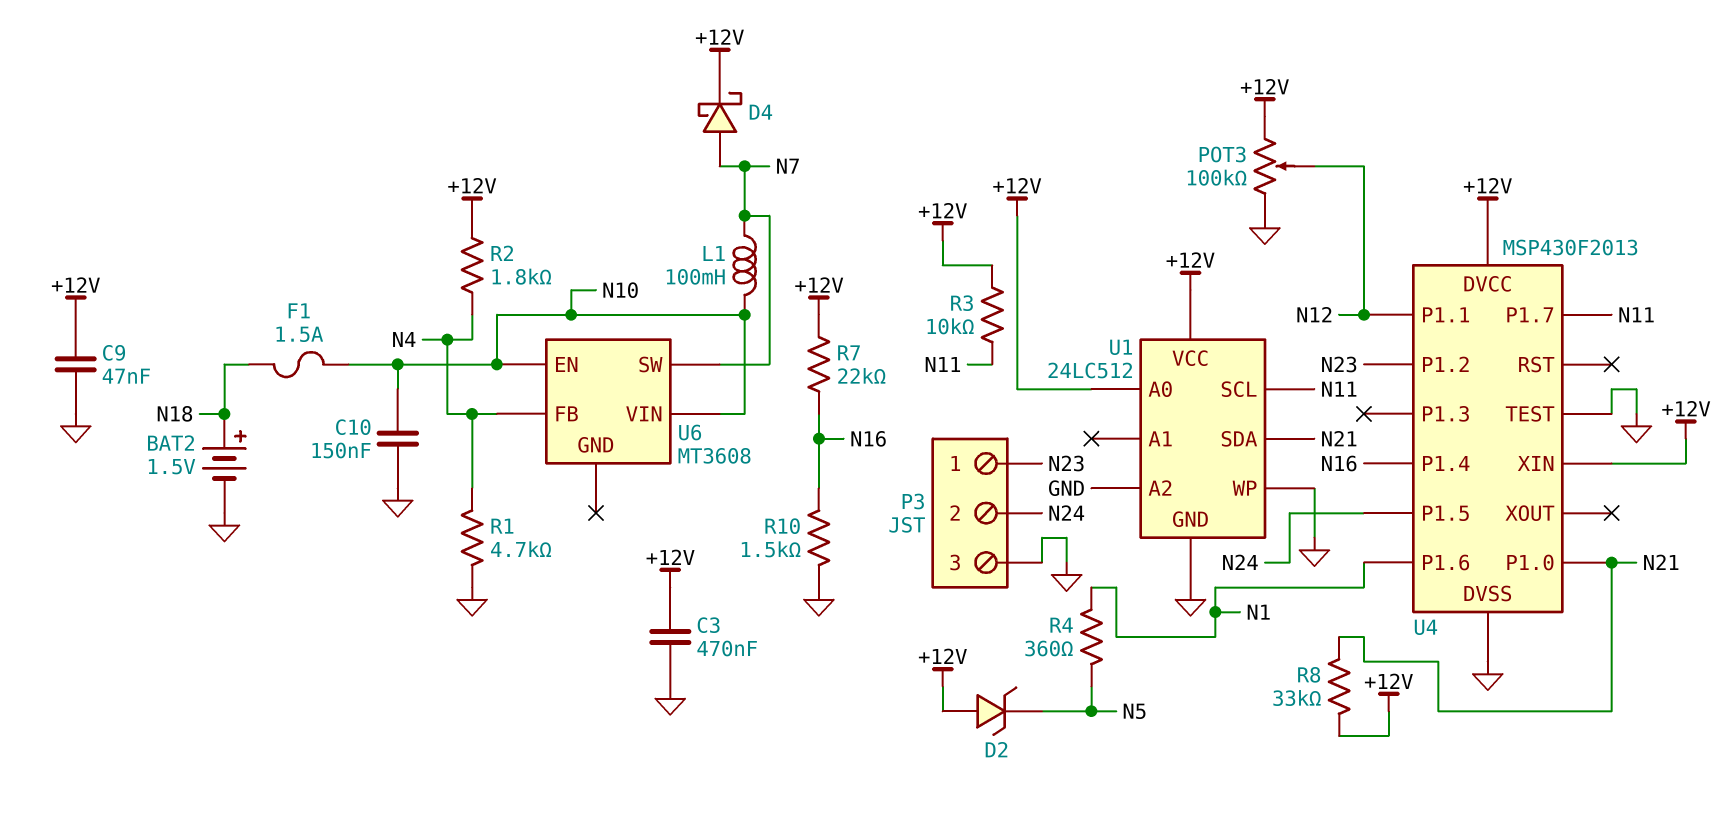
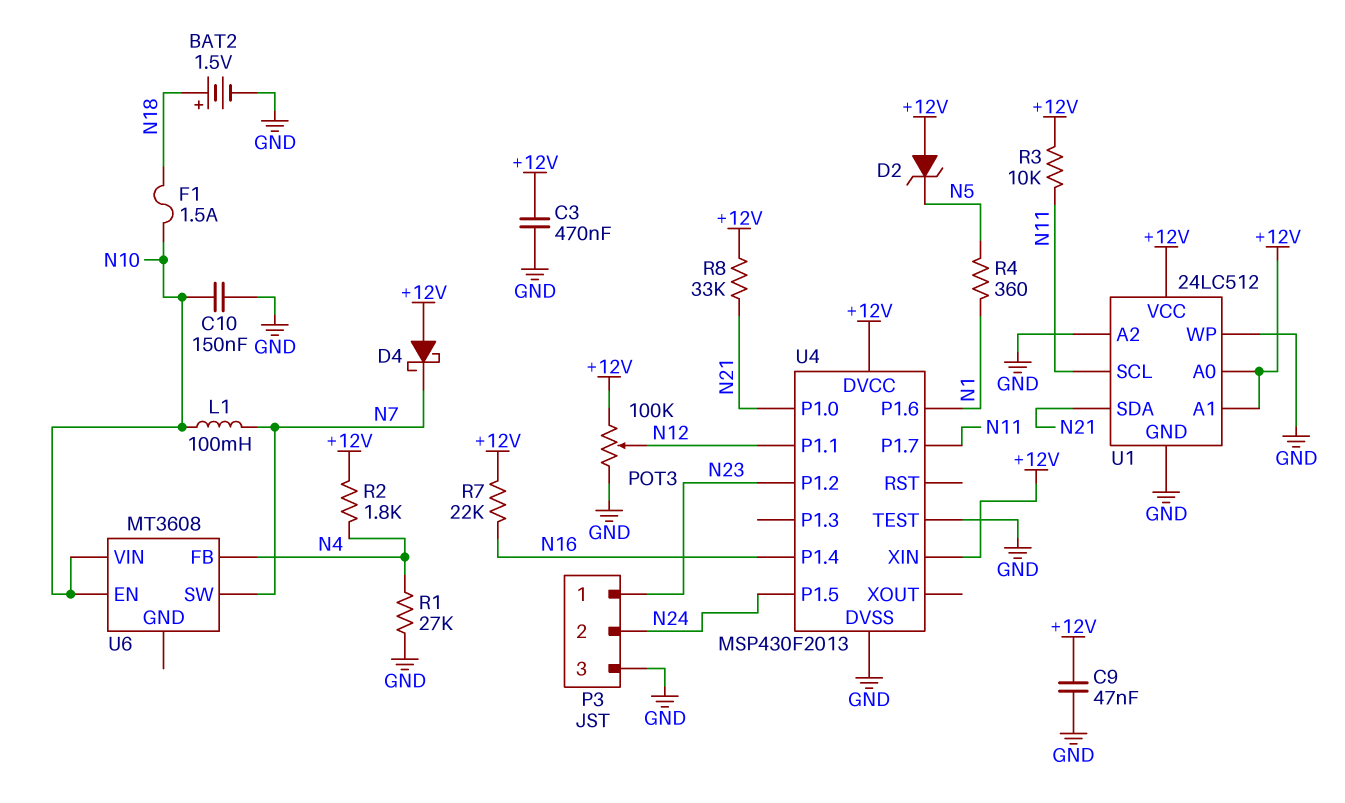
D4: schottky (A N7, K +12V) -> schottky (A +12V, K N7)
R1: 4.7k (GND, N4) -> 27k (GND, N4)
R10: 1.5k (GND, N16) -> none
U1 pin A1: none -> +12V

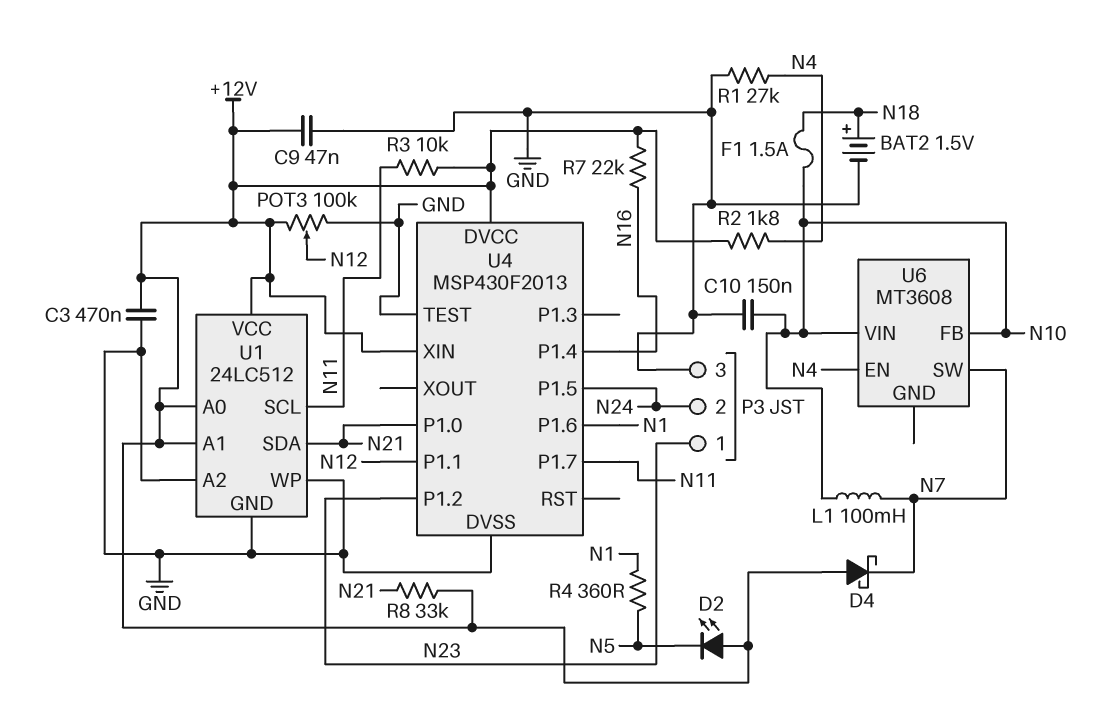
D2: zener (A +12V, K N5) -> LED (A +12V, K N5)
U6 pin EN: N10 -> N4
U6 pin FB: N4 -> N10

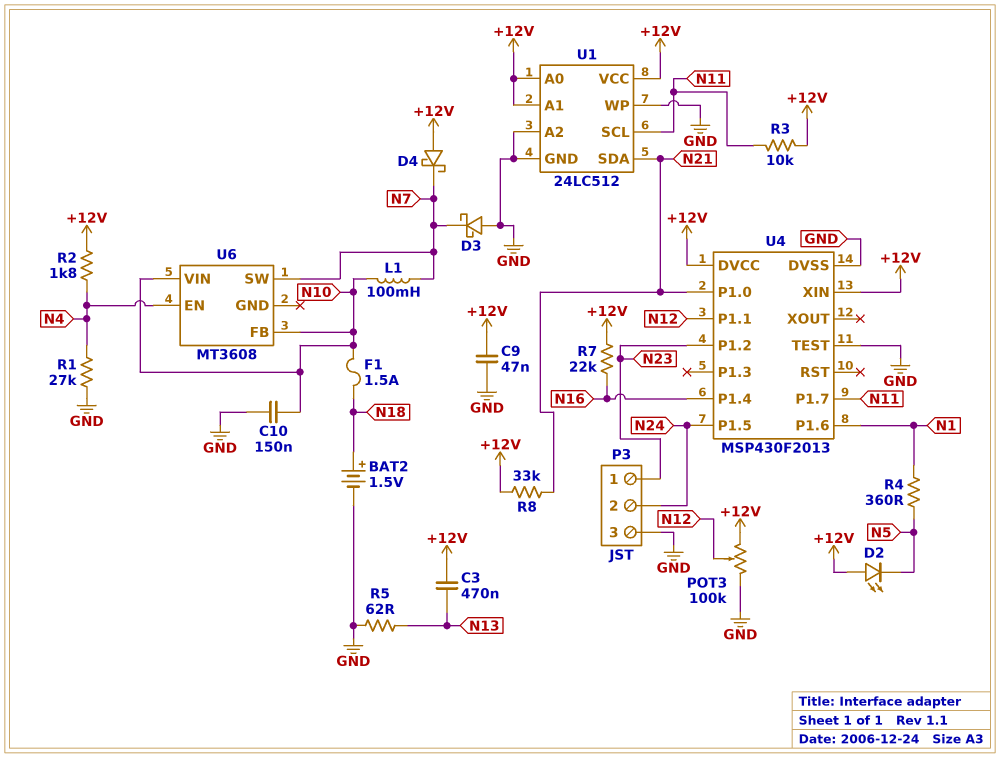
C3: 470nF (+12V, GND) -> 470nF (+12V, N13)
D3: none -> schottky (A GND, K N7)
R5: none -> 62 (GND, N13)

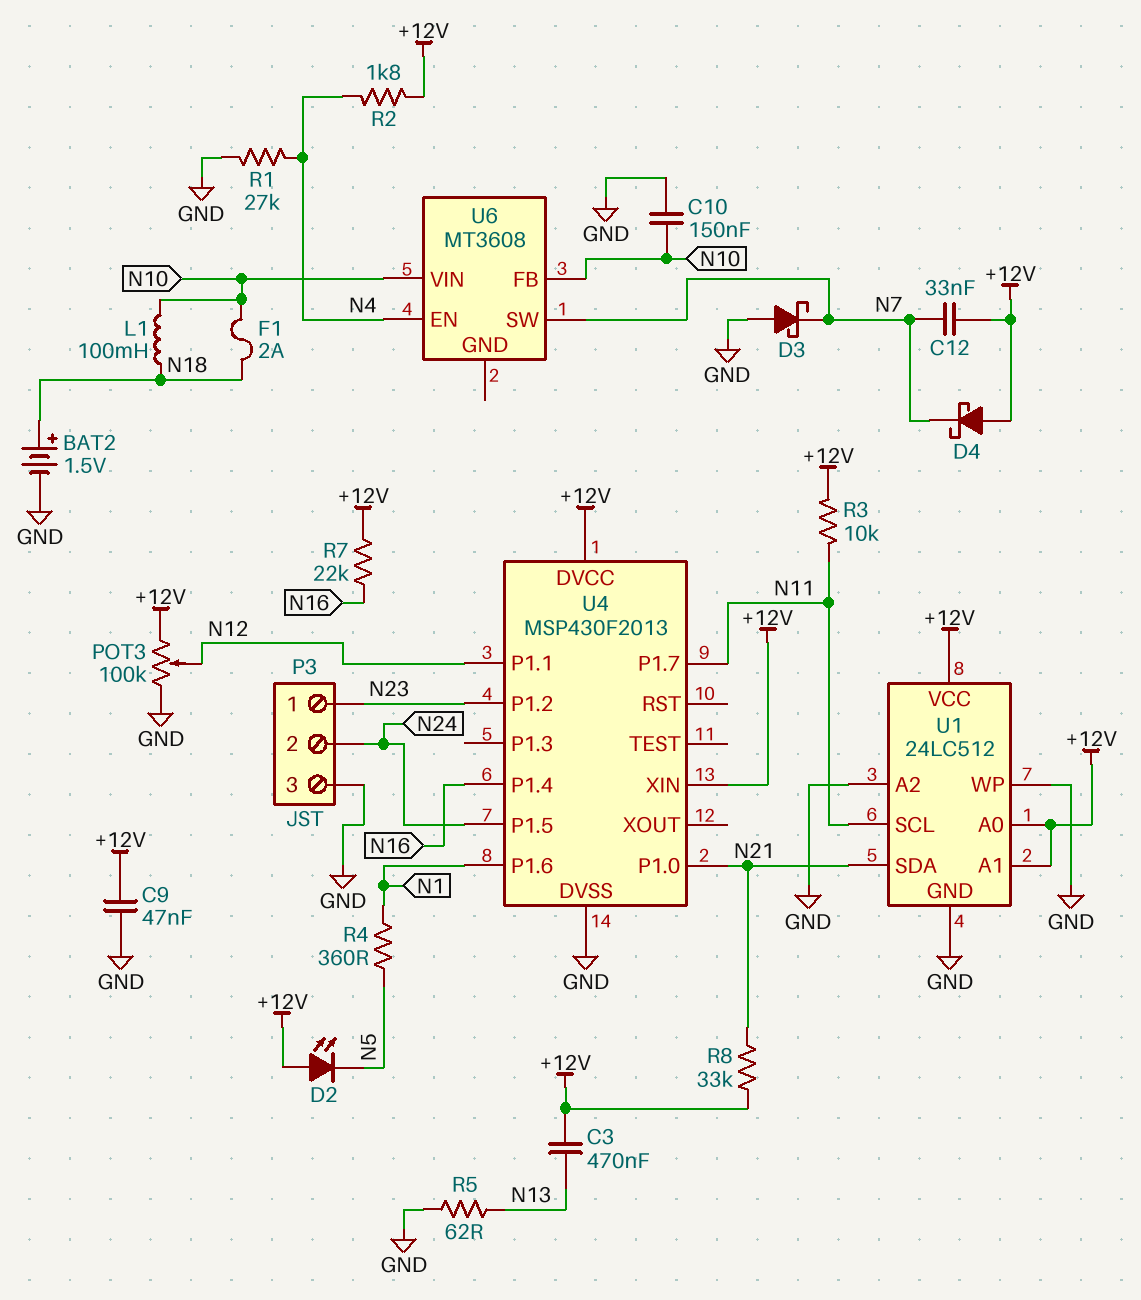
C12: none -> 33nF (+12V, N7)
F1: 1.5A (N10, N18) -> 2A (N10, N18)
L1: 100mH (N7, N10) -> 100mH (N10, N18)
U4 pin TEST: GND -> none

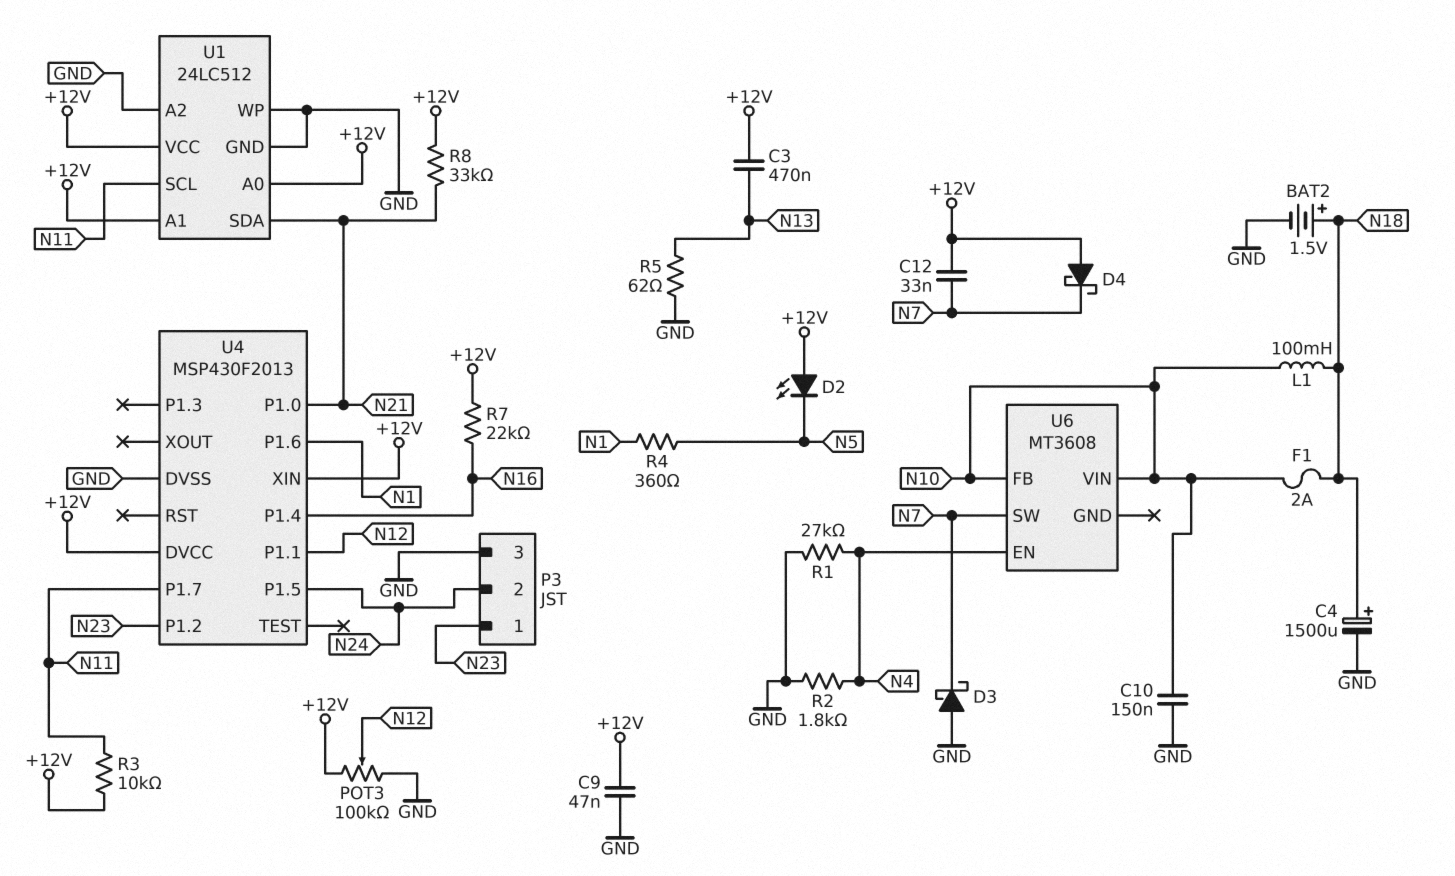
C4: none -> 1500uF (plus N18, minus GND)
R2: 1.8k (+12V, N4) -> 1.8k (GND, N4)

